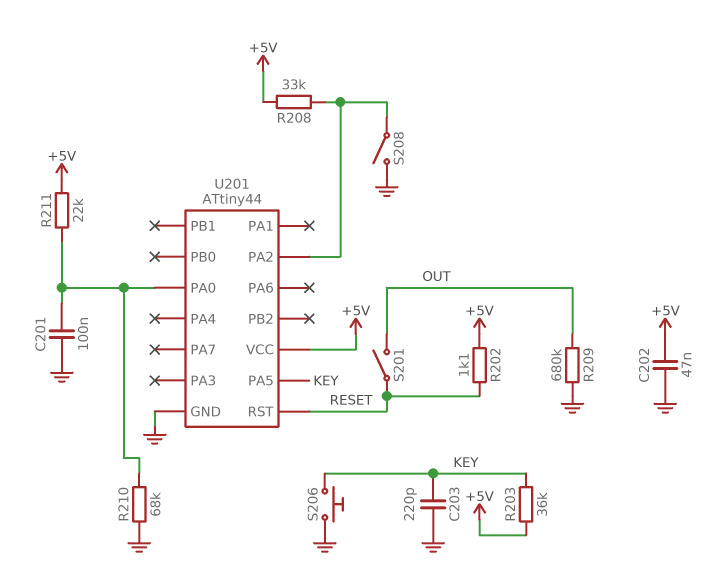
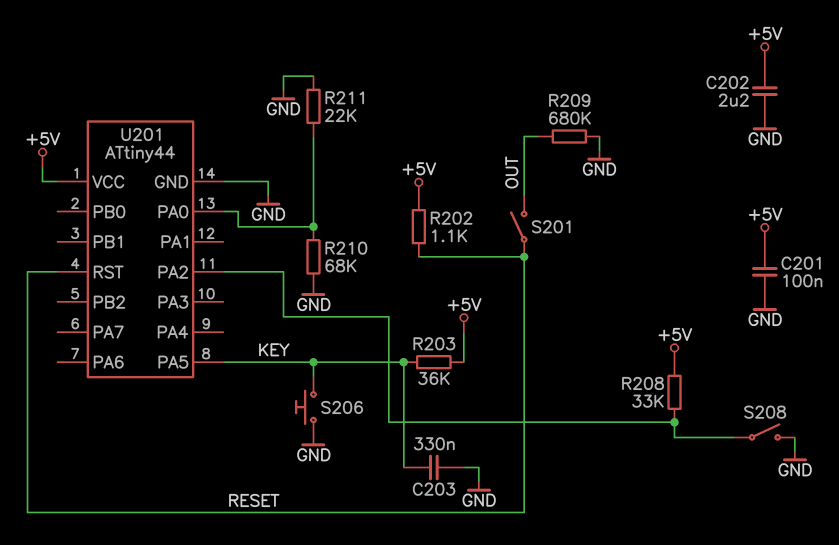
C201: 100nF (GND, U201/PA0) -> 100nF (+5V, GND)
C202: 47nF (+5V, GND) -> 2.2uF (+5V, GND)
C203: 220pF (GND, KEY) -> 330nF (GND, KEY)
R211: 22k (+5V, U201/PA0) -> 22k (GND, U201/PA0)

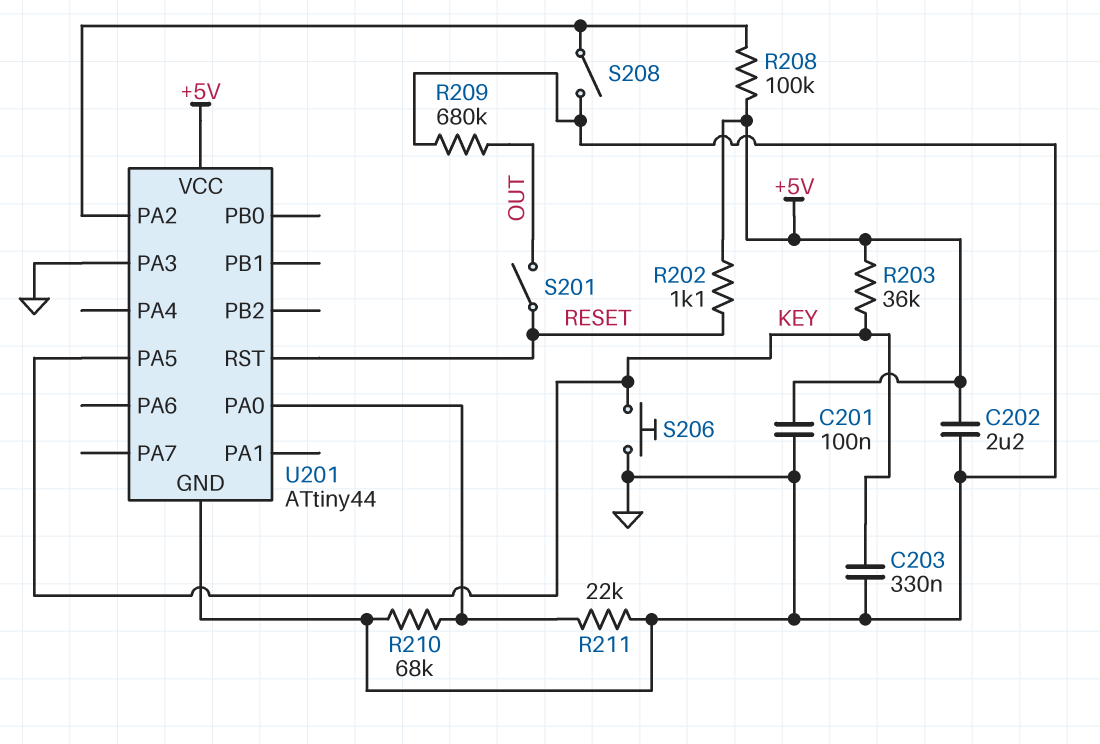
R208: 33k (+5V, U201/PA2) -> 100k (+5V, U201/PA2)
U201 pin PA3: none -> GND

